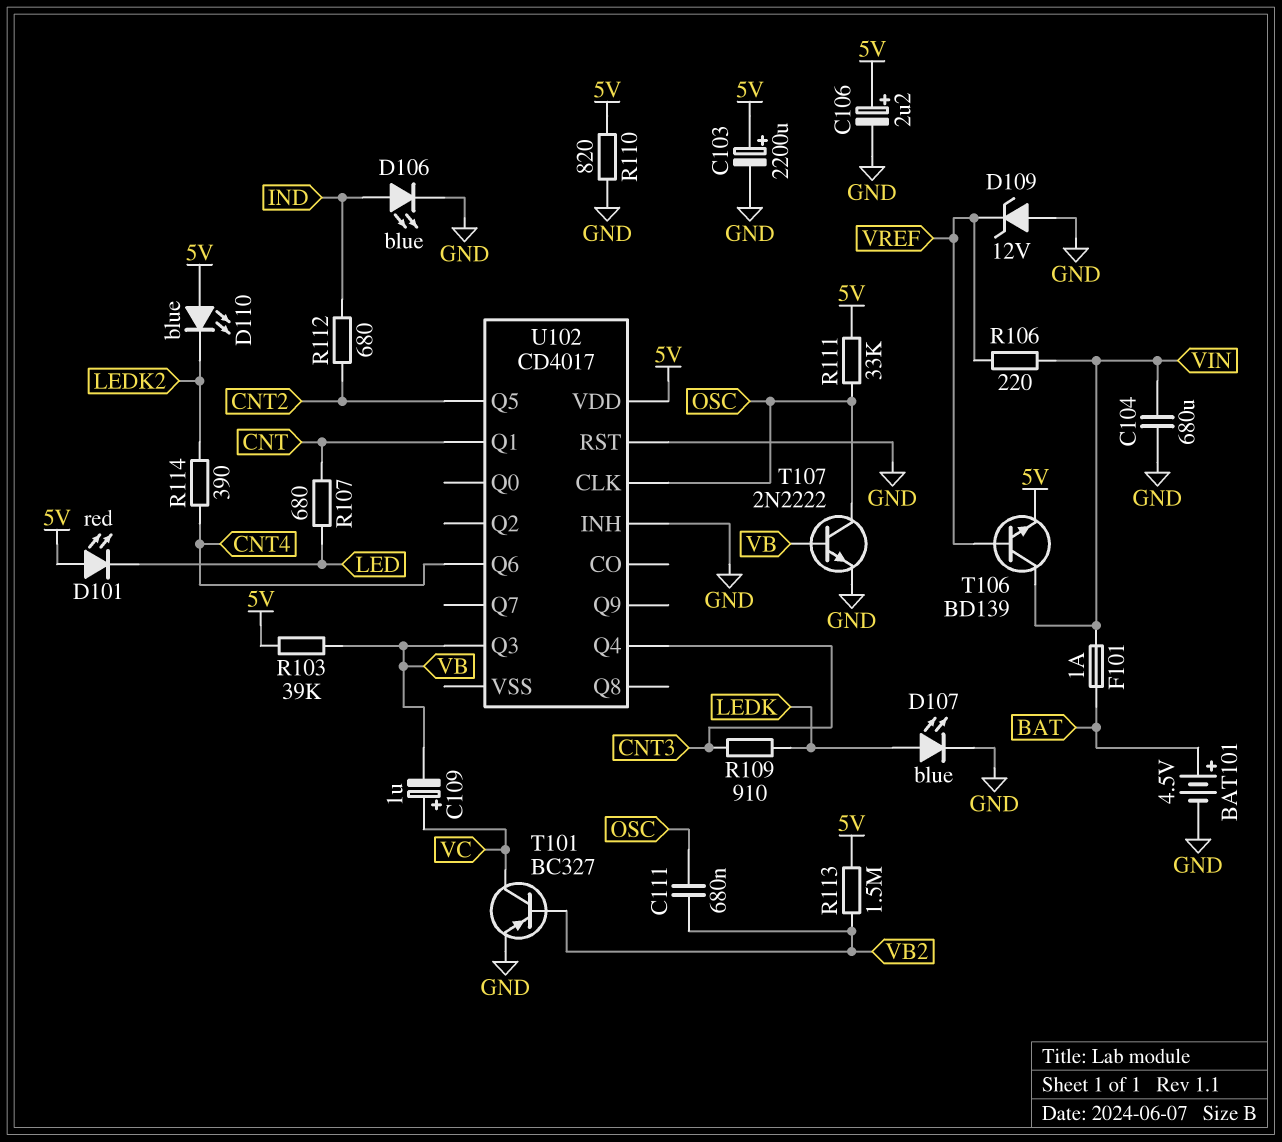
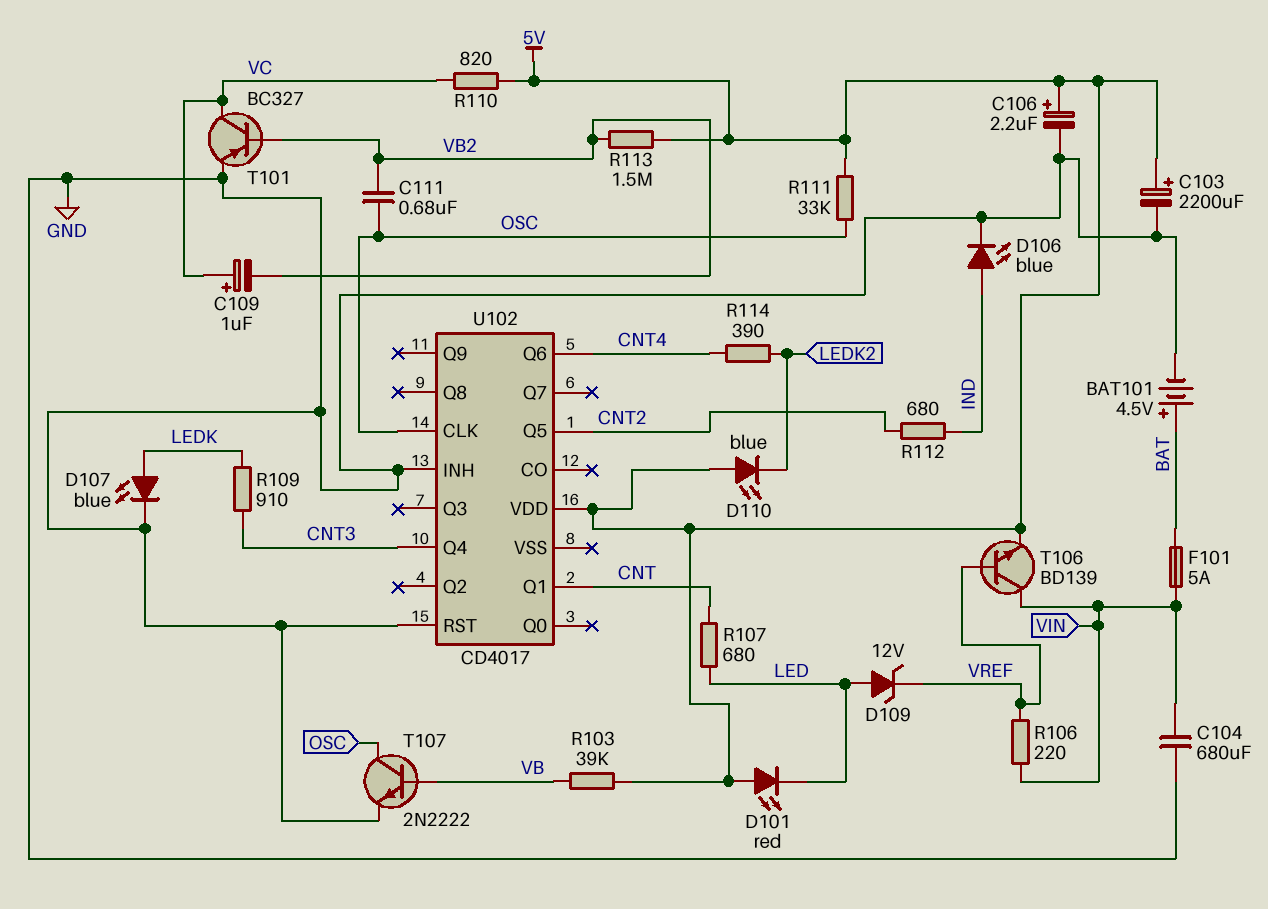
C109: 1uF (plus VC, minus VB) -> 1uF (plus VC, minus VB2)
D109: zener 12V (A GND, K VREF) -> zener 12V (A LED, K VREF)
F101: 1A (BAT, VIN) -> 5A (BAT, VIN)
R110: 820 (5V, GND) -> 820 (5V, VC)
U102 pin Q3: VB -> none

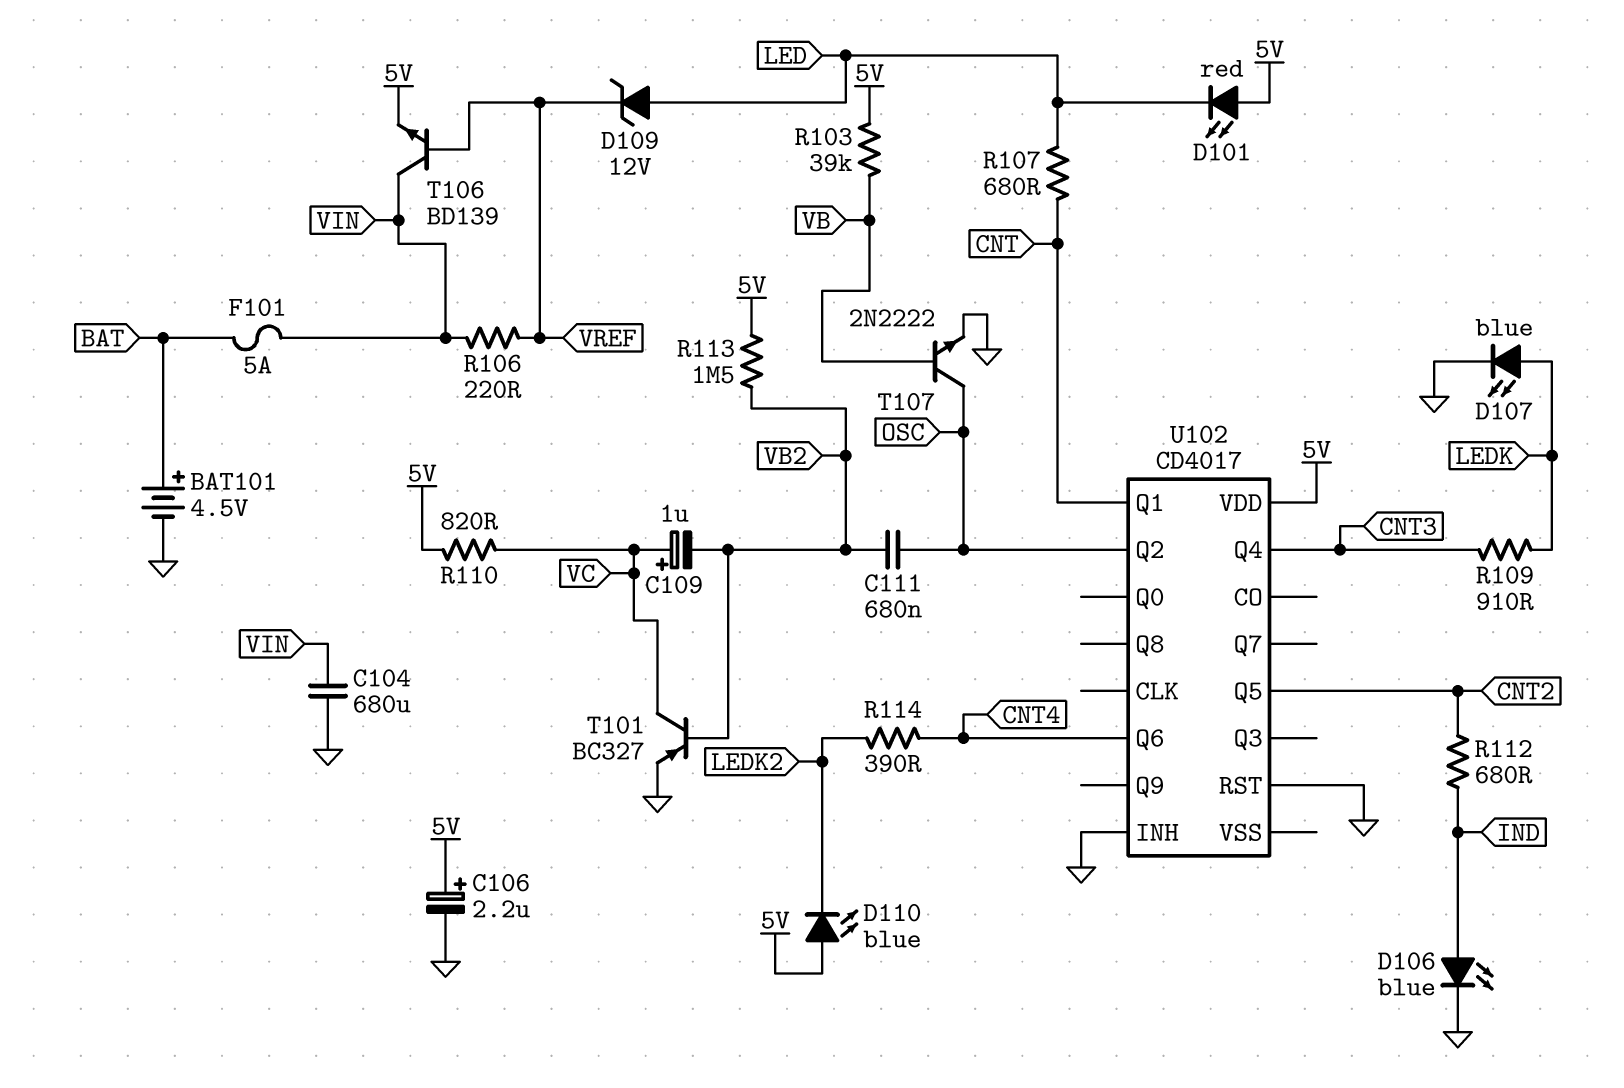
C103: 2200uF (plus 5V, minus GND) -> none
R111: 33k (5V, OSC) -> none
U102 pin CLK: OSC -> none
U102 pin Q2: none -> OSC

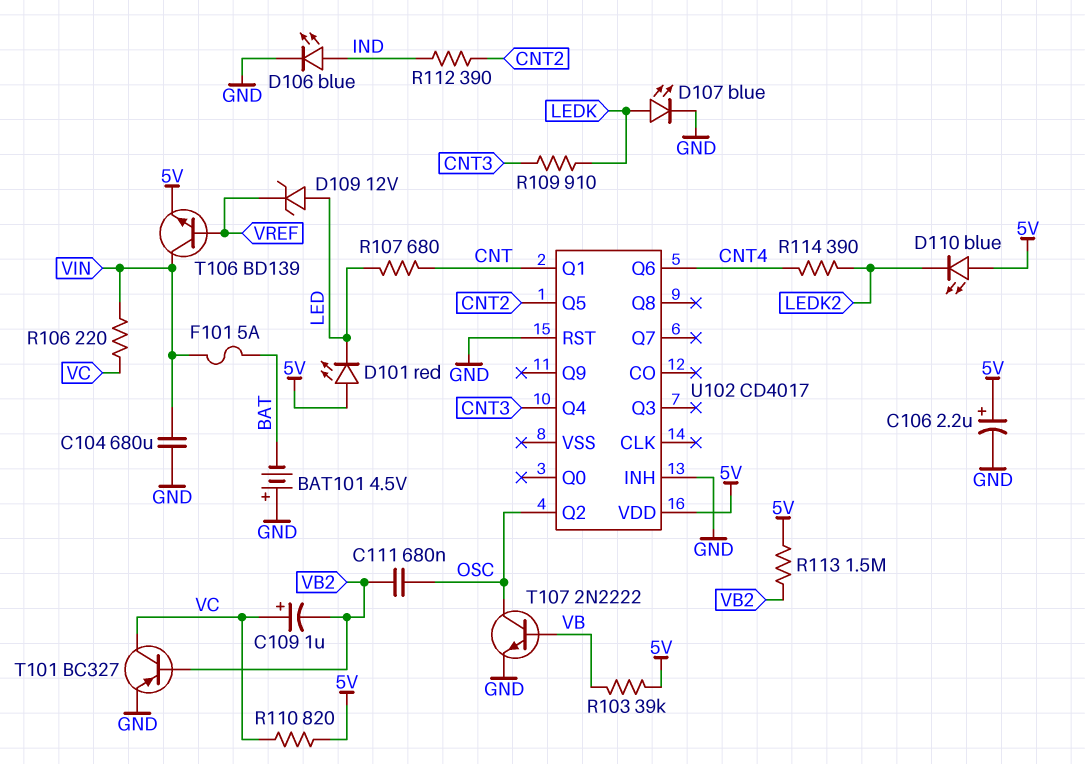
BAT101: 4.5V (plus BAT, minus GND) -> 4.5V (plus GND, minus BAT)
R106: 220 (VIN, VREF) -> 220 (VC, VIN)
R112: 680 (CNT2, IND) -> 390 (CNT2, IND)

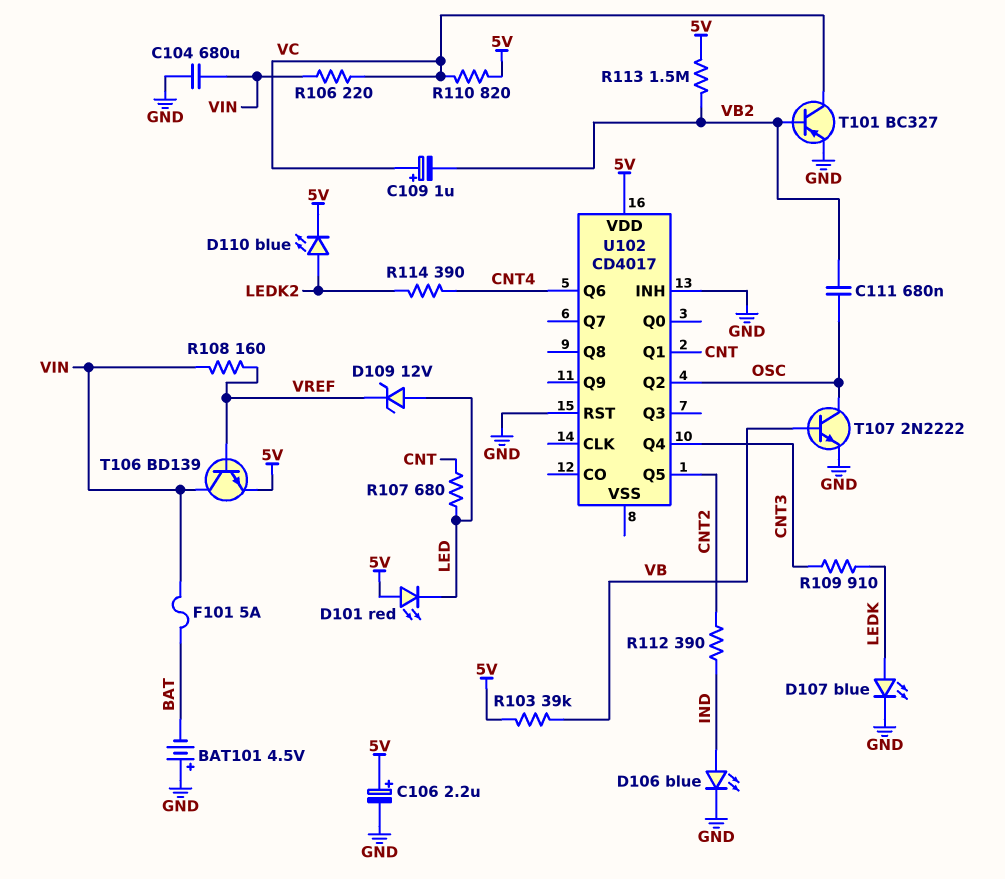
D110: LED blue (A 5V, K LEDK2) -> LED blue (A LEDK2, K 5V)
R108: none -> 160 (VIN, VREF)

